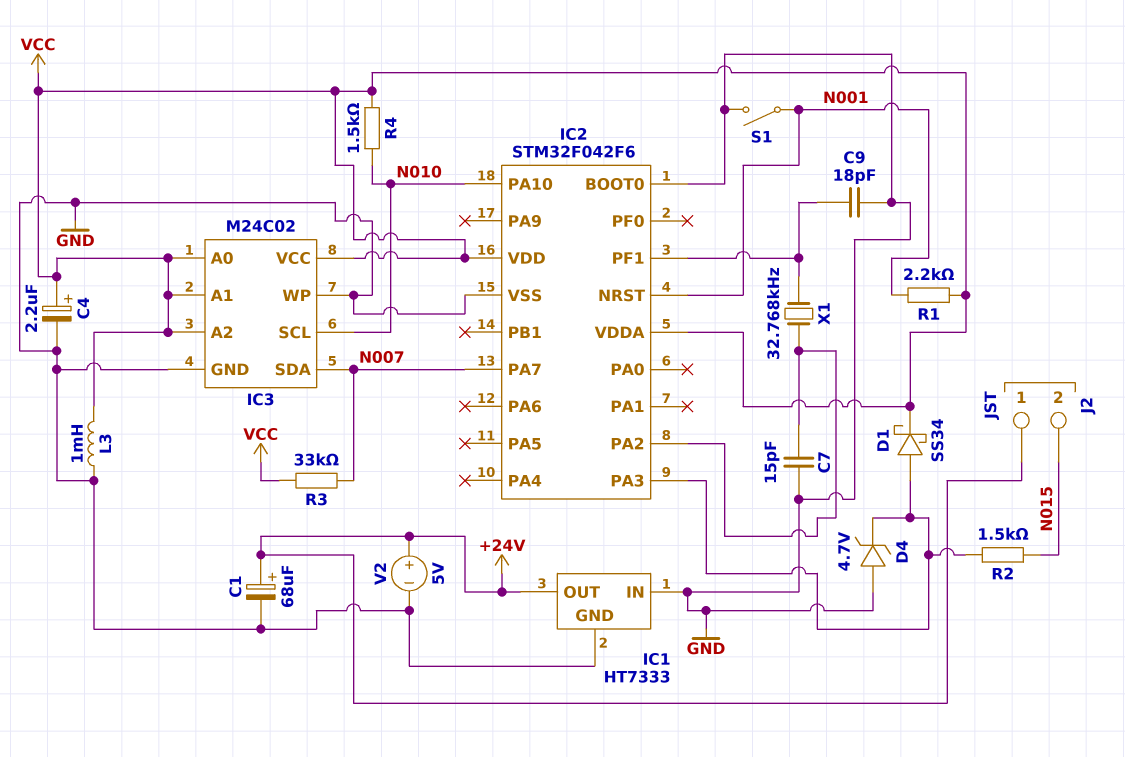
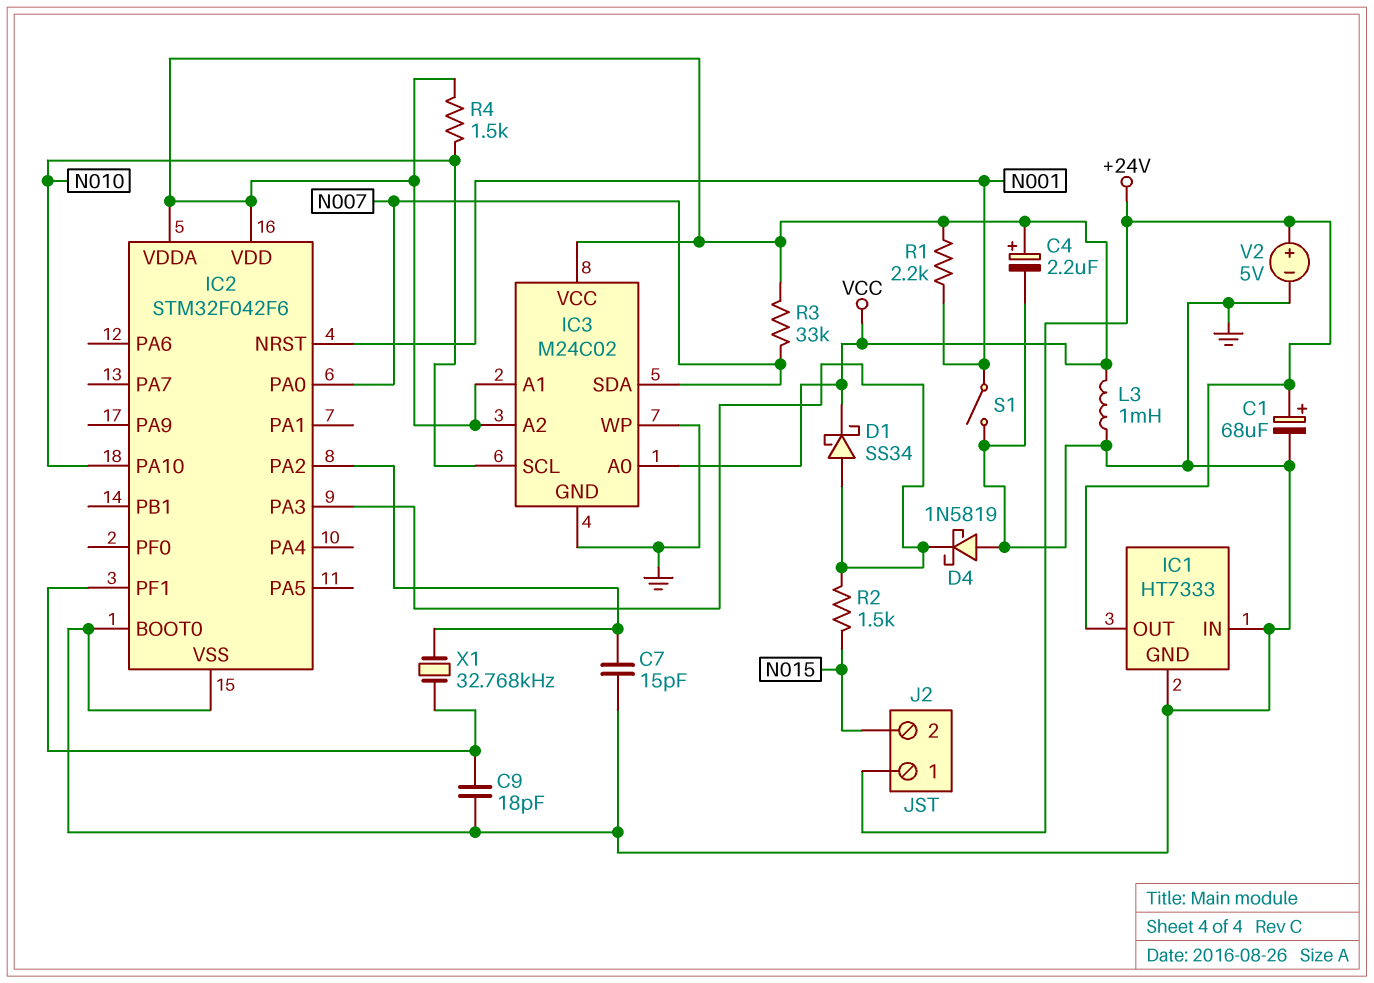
D4: zener 4.7V (A GND, K IC2/PA3) -> schottky 1N5819 (A GND, K IC2/PA3)
IC2 pin PA0: none -> N007
IC2 pin PA7: N007 -> none

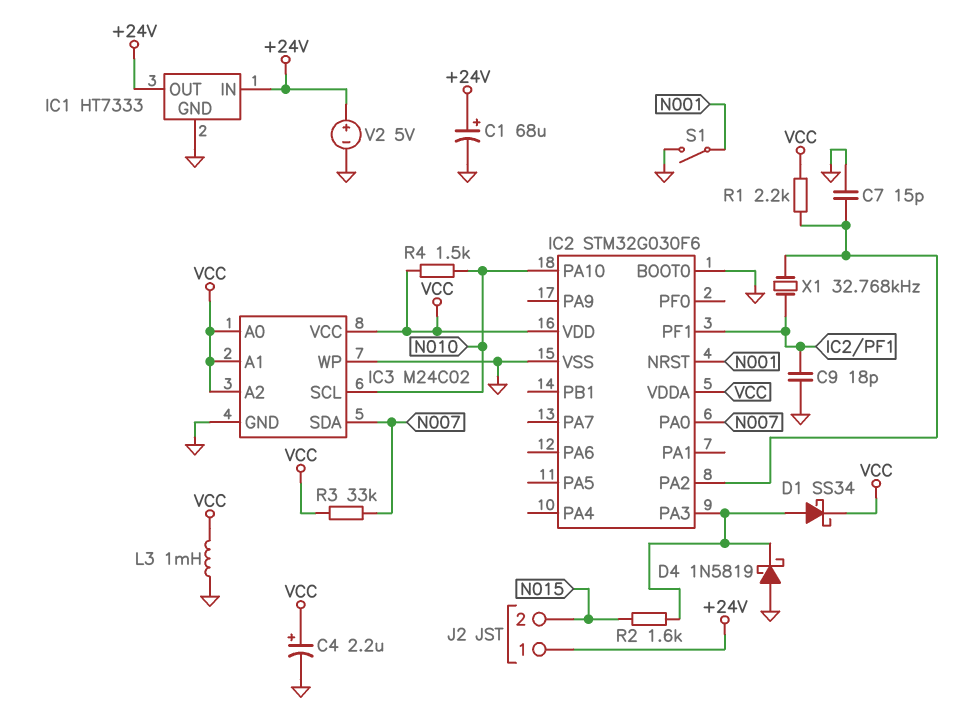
IC1 pin IN: GND -> +24V
IC2: STM32F042F6 -> STM32G030F6
R1: 2.2k (N001, VCC) -> 2.2k (IC2/PA2, VCC)
R2: 1.5k (IC2/PA3, N015) -> 1.6k (IC2/PA3, N015)

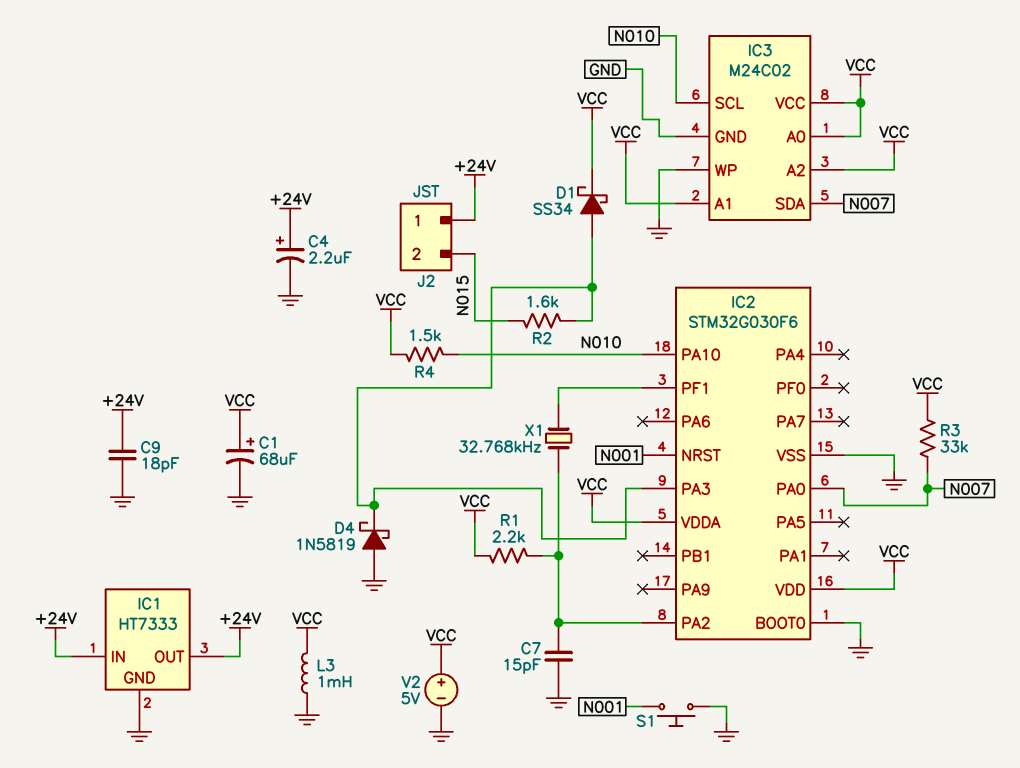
C1: 68uF (plus +24V, minus GND) -> 68uF (plus VCC, minus GND)
C4: 2.2uF (plus VCC, minus GND) -> 2.2uF (plus +24V, minus GND)
C9: 18pF (GND, IC2/PF1) -> 18pF (+24V, GND)
S1: switch (GND, N001) -> button (GND, N001)
V2: 5V (plus +24V, minus GND) -> 5V (plus VCC, minus GND)

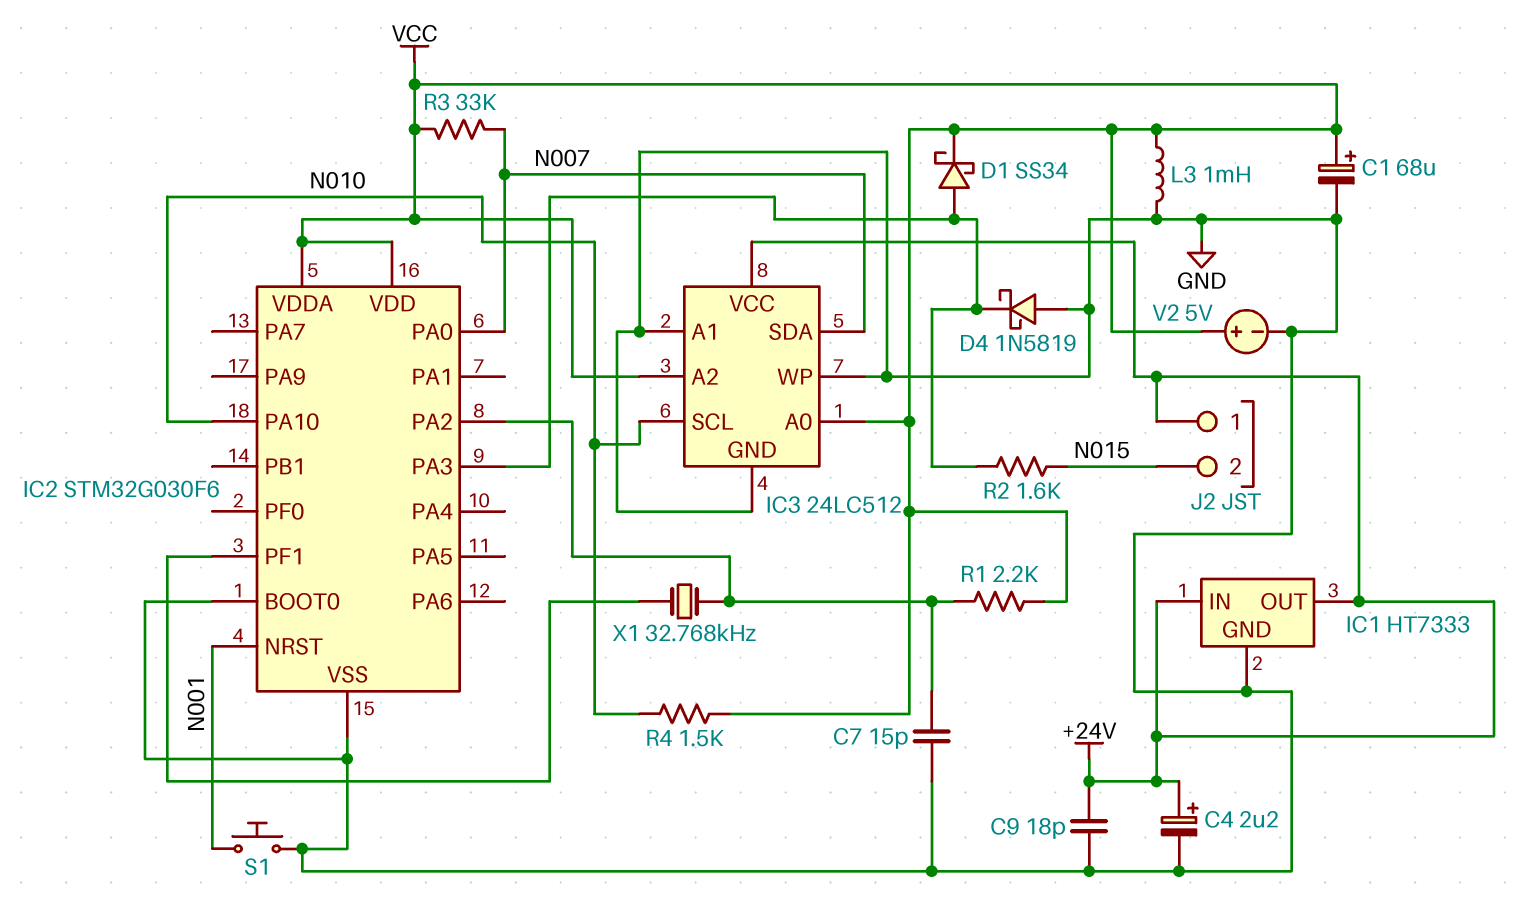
IC3: M24C02 -> 24LC512
IC3 pin A1: VCC -> GND
IC3 pin VCC: VCC -> +24V

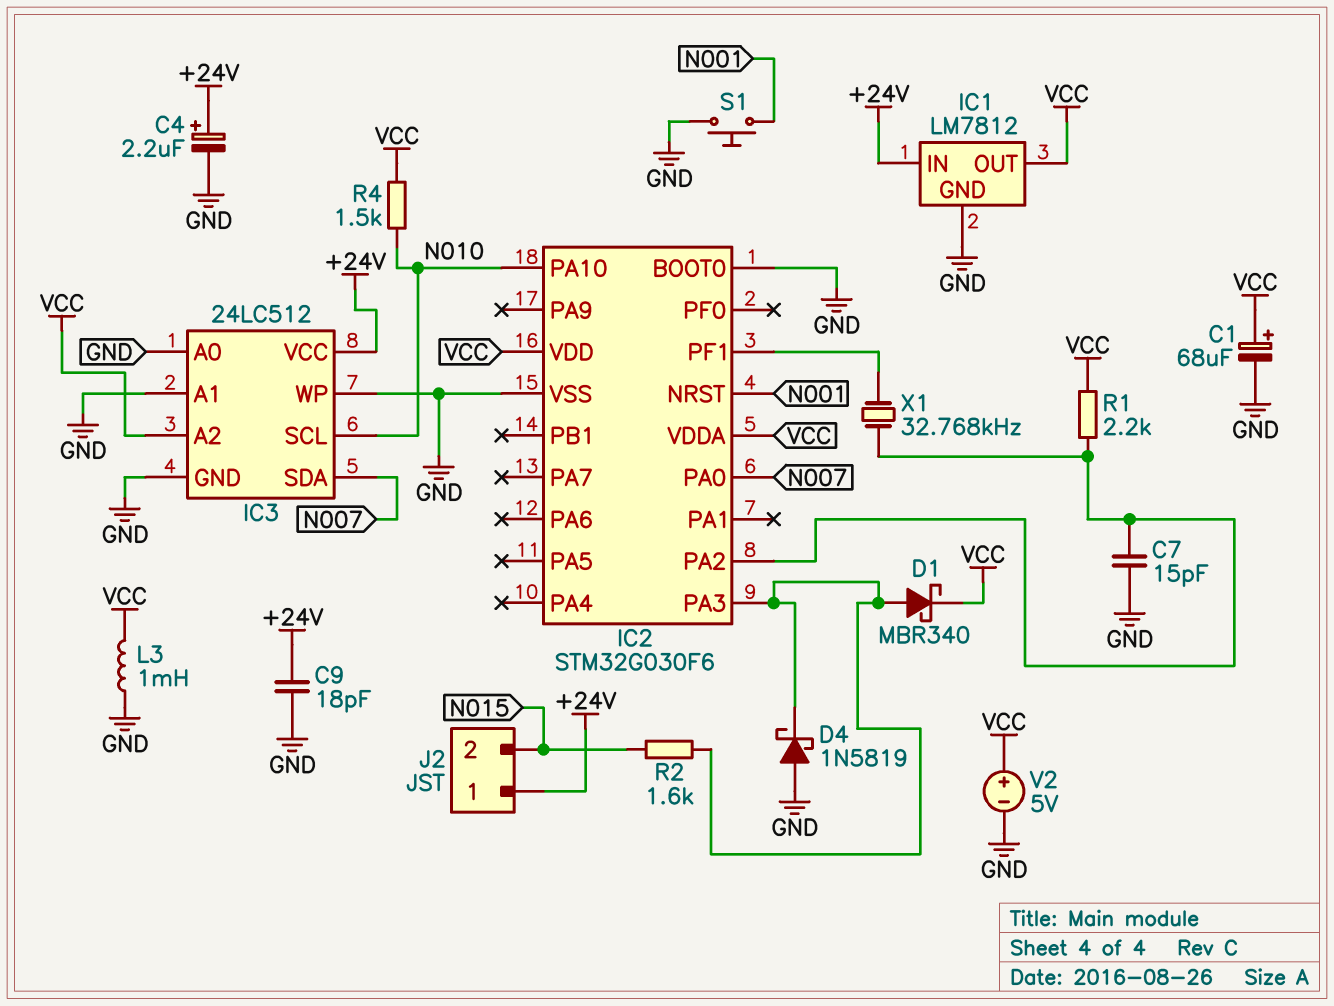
D1: schottky SS34 (A IC2/PA3, K VCC) -> schottky MBR340 (A IC2/PA3, K VCC)
IC1: HT7333 -> LM7812
IC1 pin OUT: +24V -> VCC
IC3 pin A0: VCC -> GND
R3: 33k (N007, VCC) -> none

